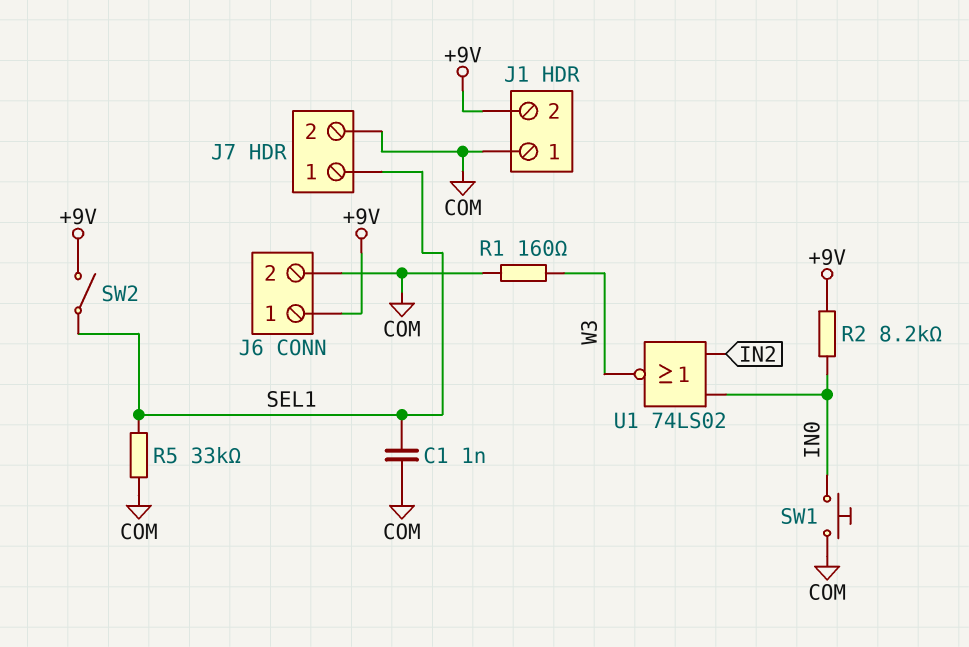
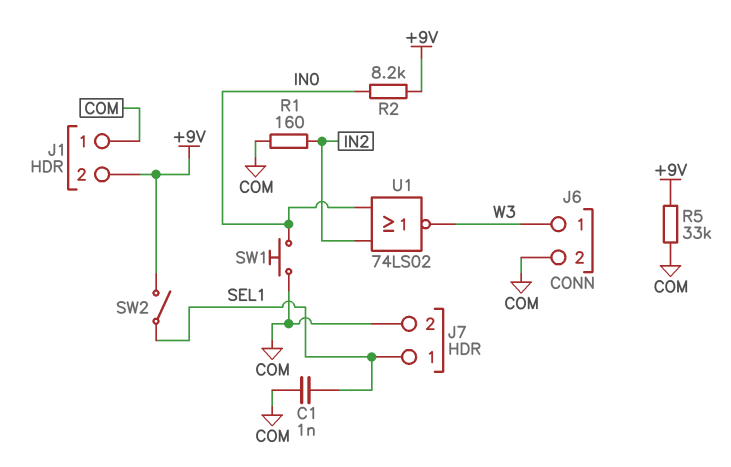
J6 pin 1: +9V -> W3
R1: 160 (COM, W3) -> 160 (COM, IN2)
R5: 33k (COM, SEL1) -> 33k (+9V, COM)

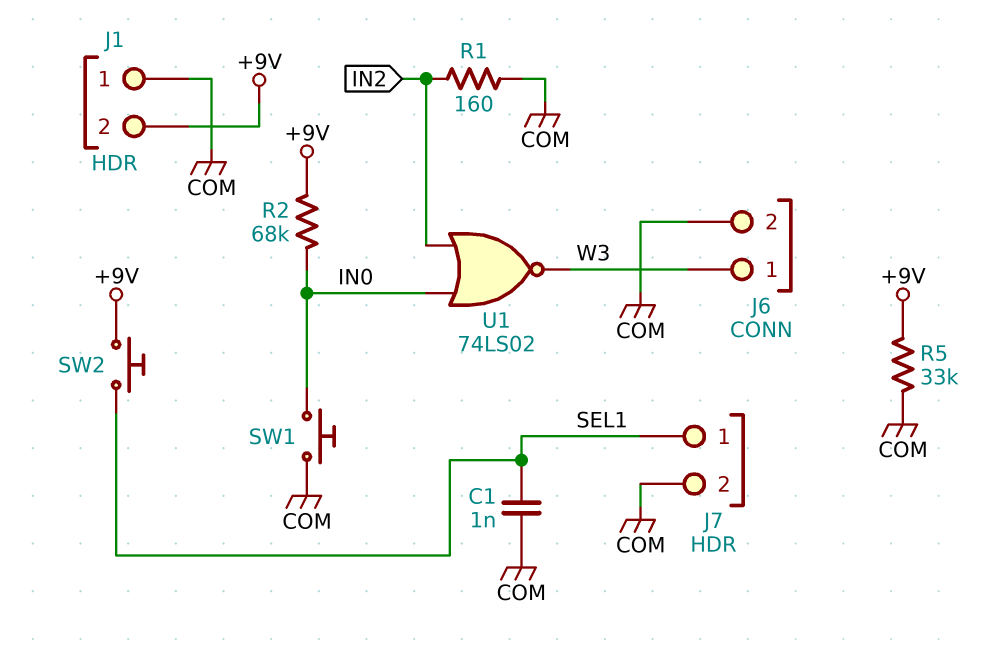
R2: 8.2k (+9V, IN0) -> 68k (+9V, IN0)
SW2: switch (+9V, SEL1) -> button (+9V, SEL1)

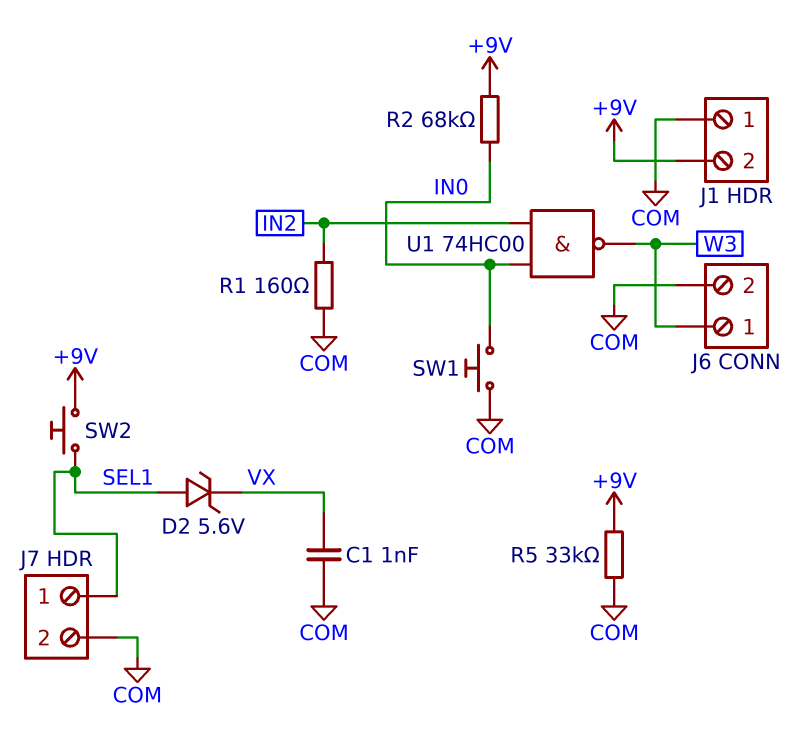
C1: 1nF (COM, SEL1) -> 1nF (COM, VX)
D2: none -> zener 5.6V (A SEL1, K VX)
U1: NOR 74LS02 (in IN0, in IN2, out W3) -> NAND 74HC00 (in IN0, in IN2, out W3)

